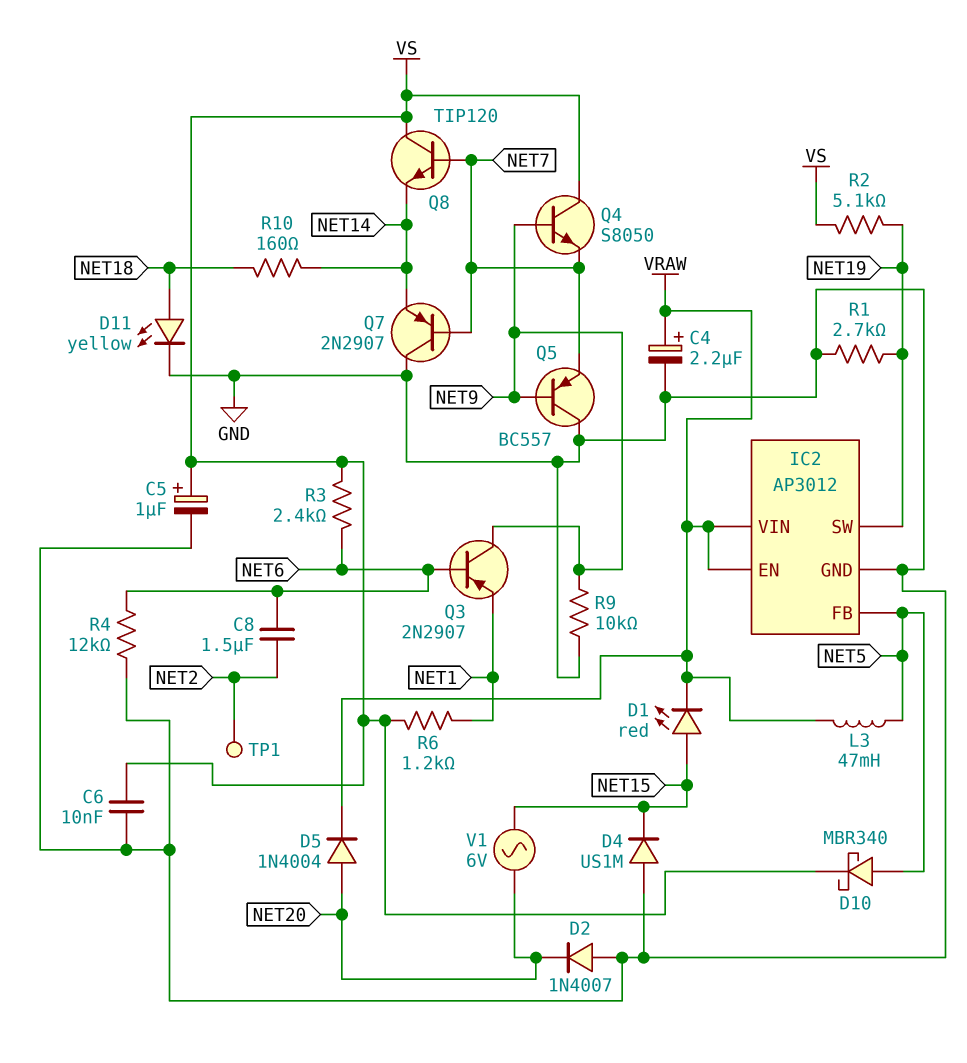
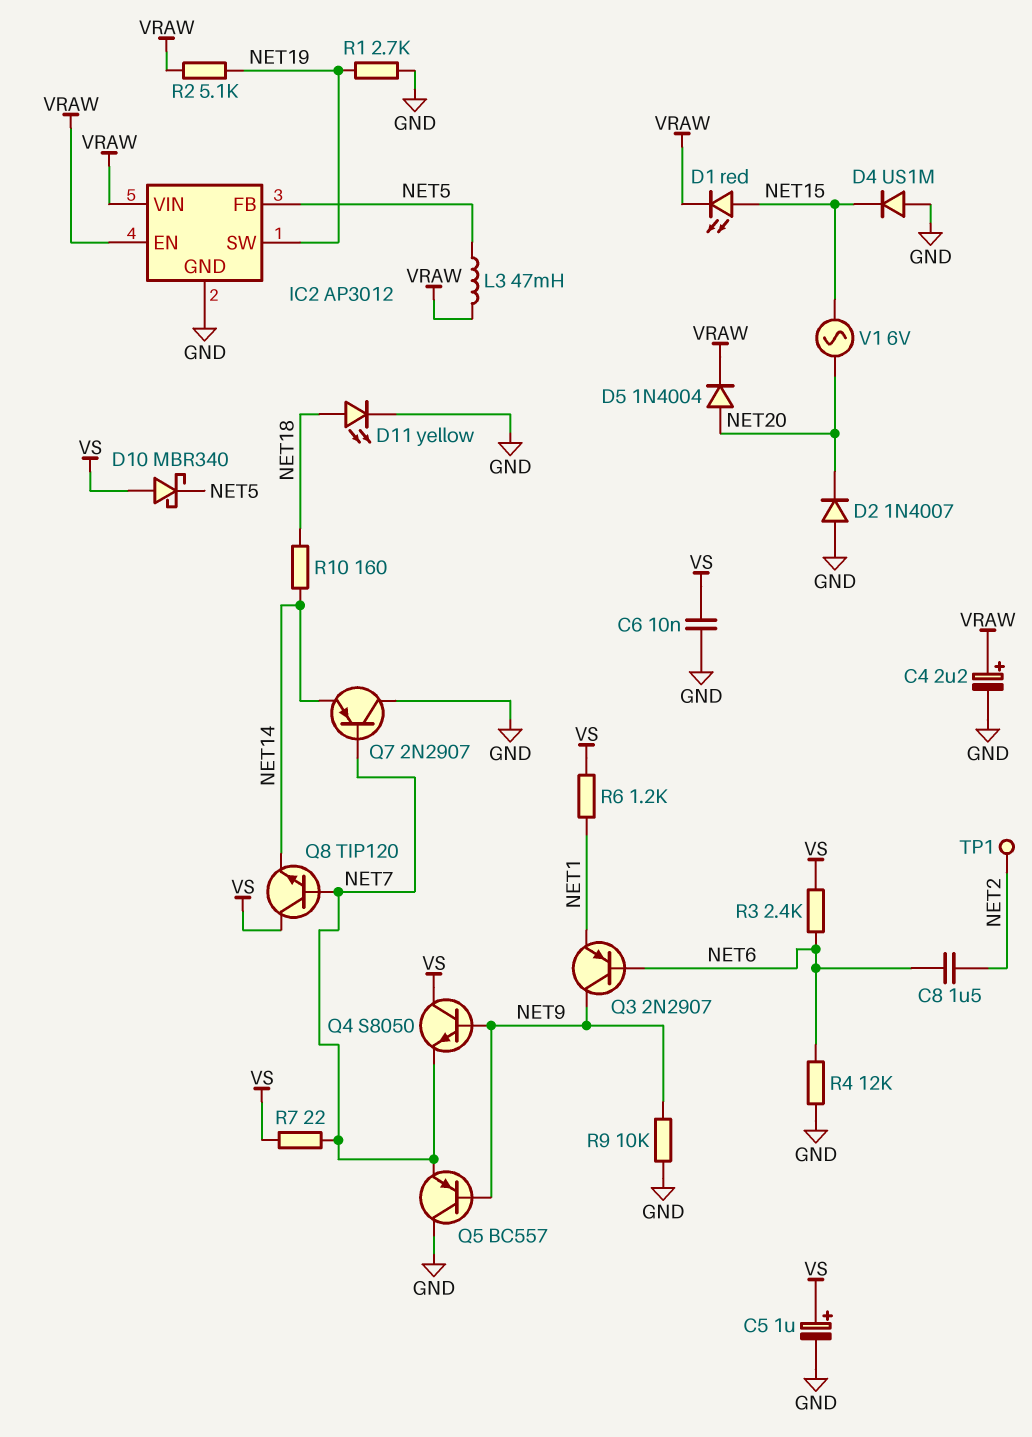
D10: schottky MBR340 (A NET5, K VS) -> schottky MBR340 (A VS, K NET5)
R2: 5.1k (NET19, VS) -> 5.1k (NET19, VRAW)
R7: none -> 22 (NET7, VS)

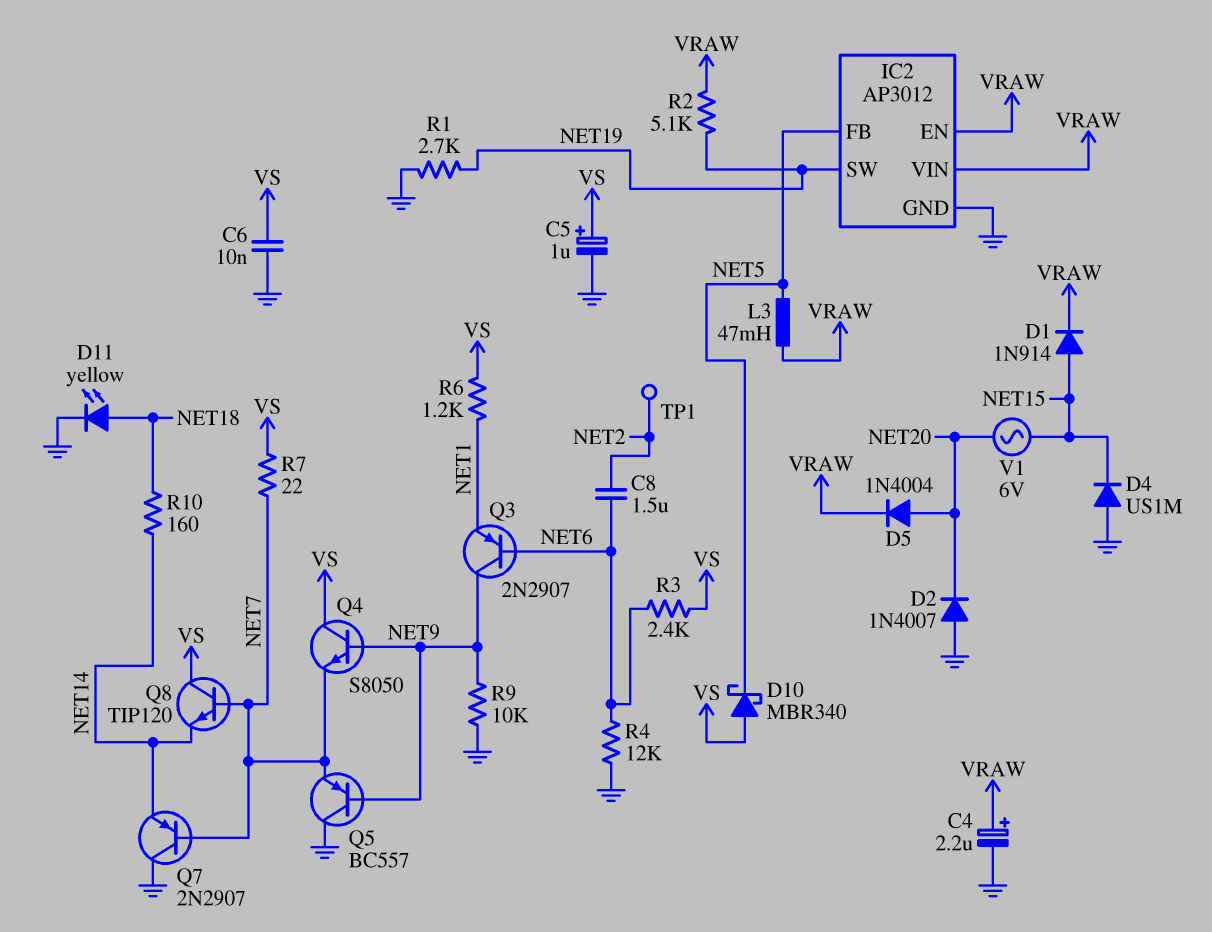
D1: LED red (A NET15, K VRAW) -> diode 1N914 (A NET15, K VRAW)

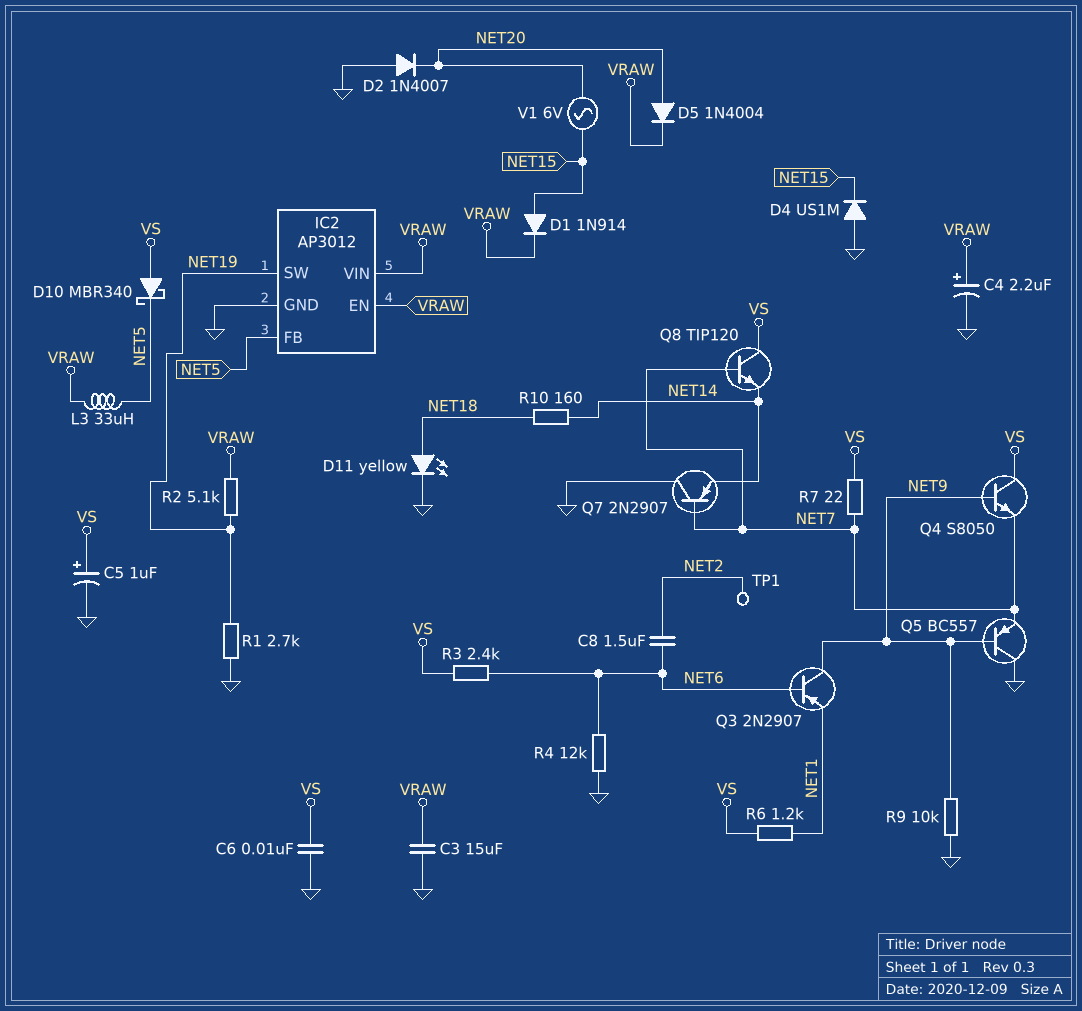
C3: none -> 15uF (GND, VRAW)
L3: 47mH (NET5, VRAW) -> 33uH (NET5, VRAW)

